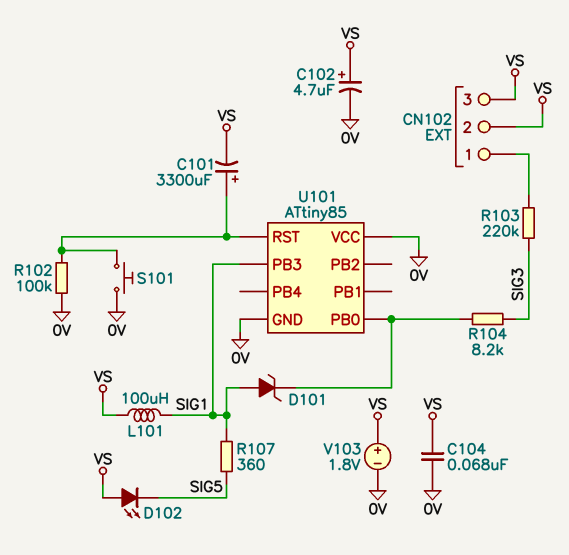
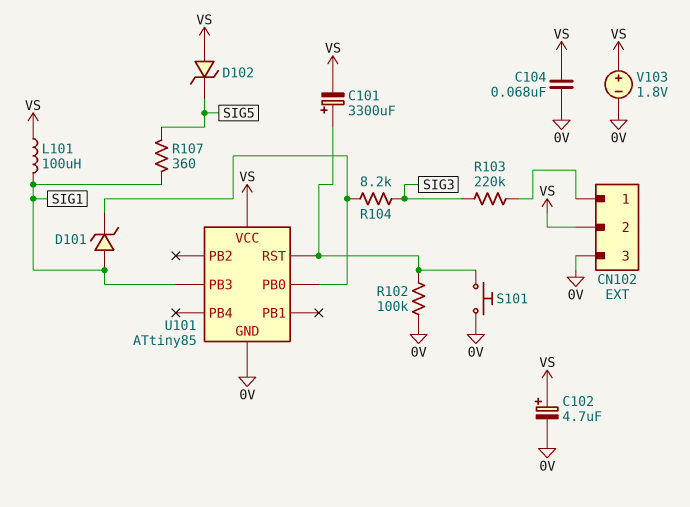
CN102 pin 3: VS -> 0V
D102: LED (A VS, K SIG5) -> zener (A VS, K SIG5)
U101 pin VCC: 0V -> VS

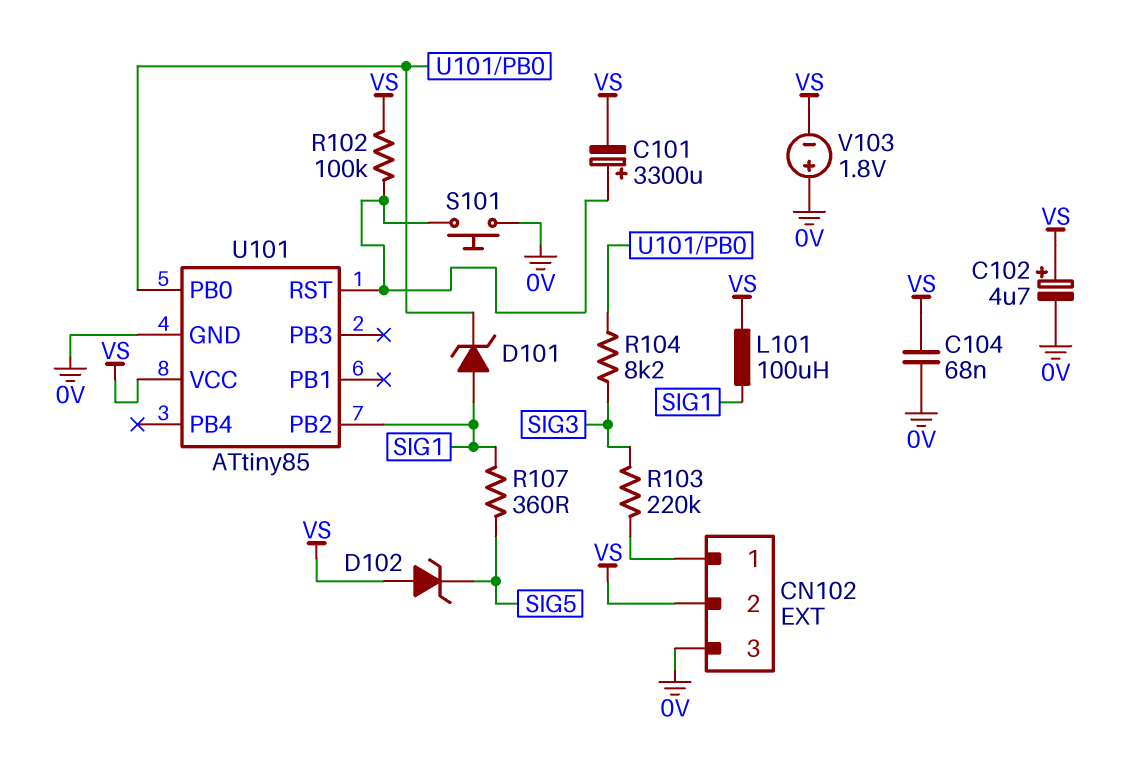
R102: 100k (0V, U101/RST) -> 100k (U101/RST, VS)
U101 pin PB2: none -> SIG1
U101 pin PB3: SIG1 -> none
V103: 1.8V (plus VS, minus 0V) -> 1.8V (plus 0V, minus VS)

